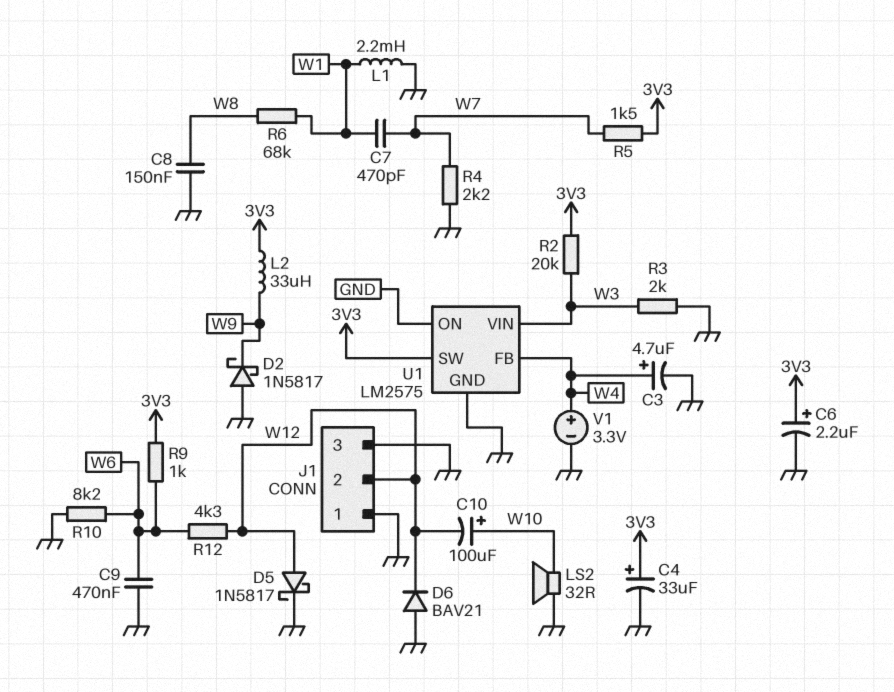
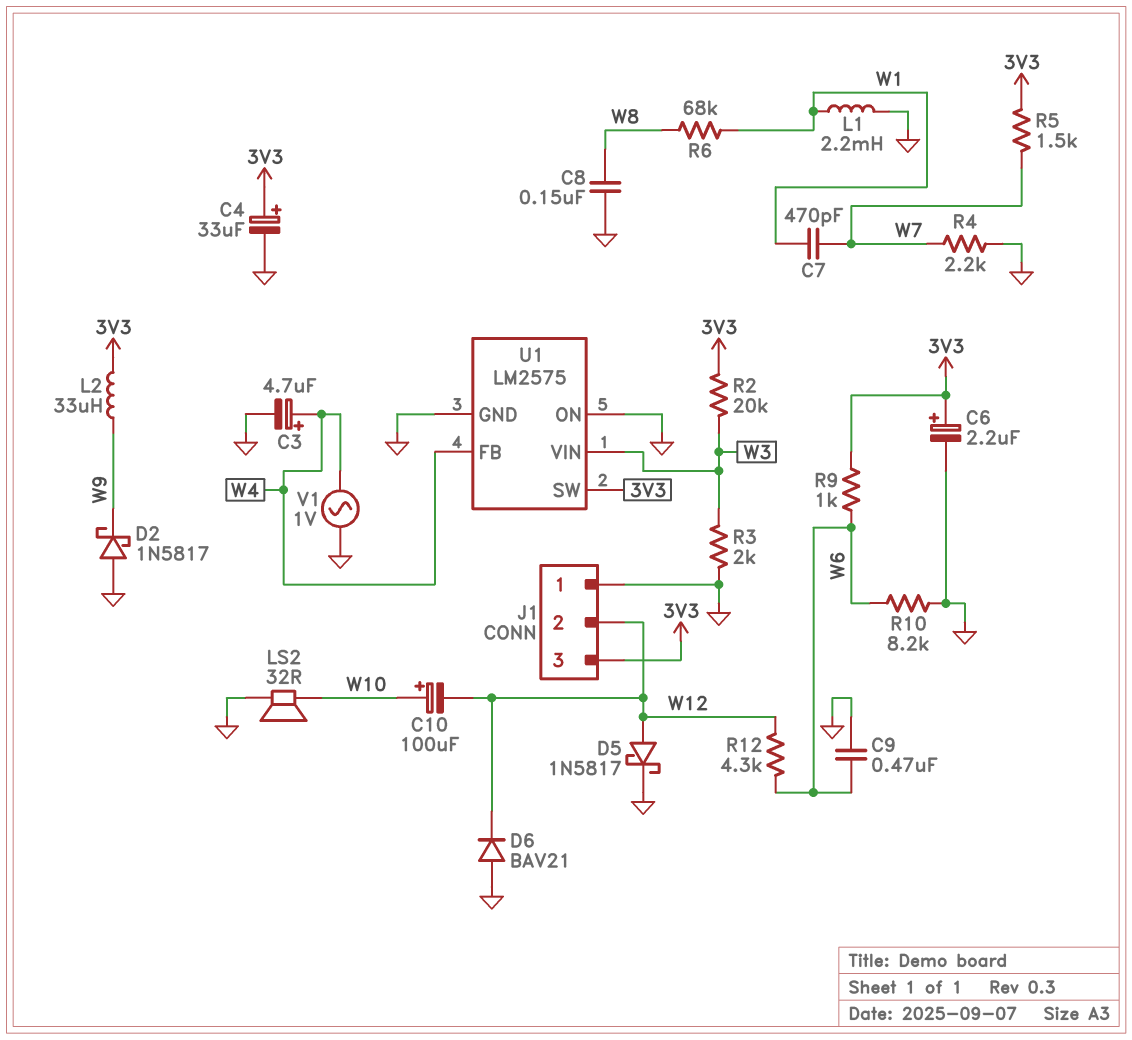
J1 pin 3: GND -> 3V3
V1: 3.3V (plus W4, minus GND) -> AC 1V (GND, W4)

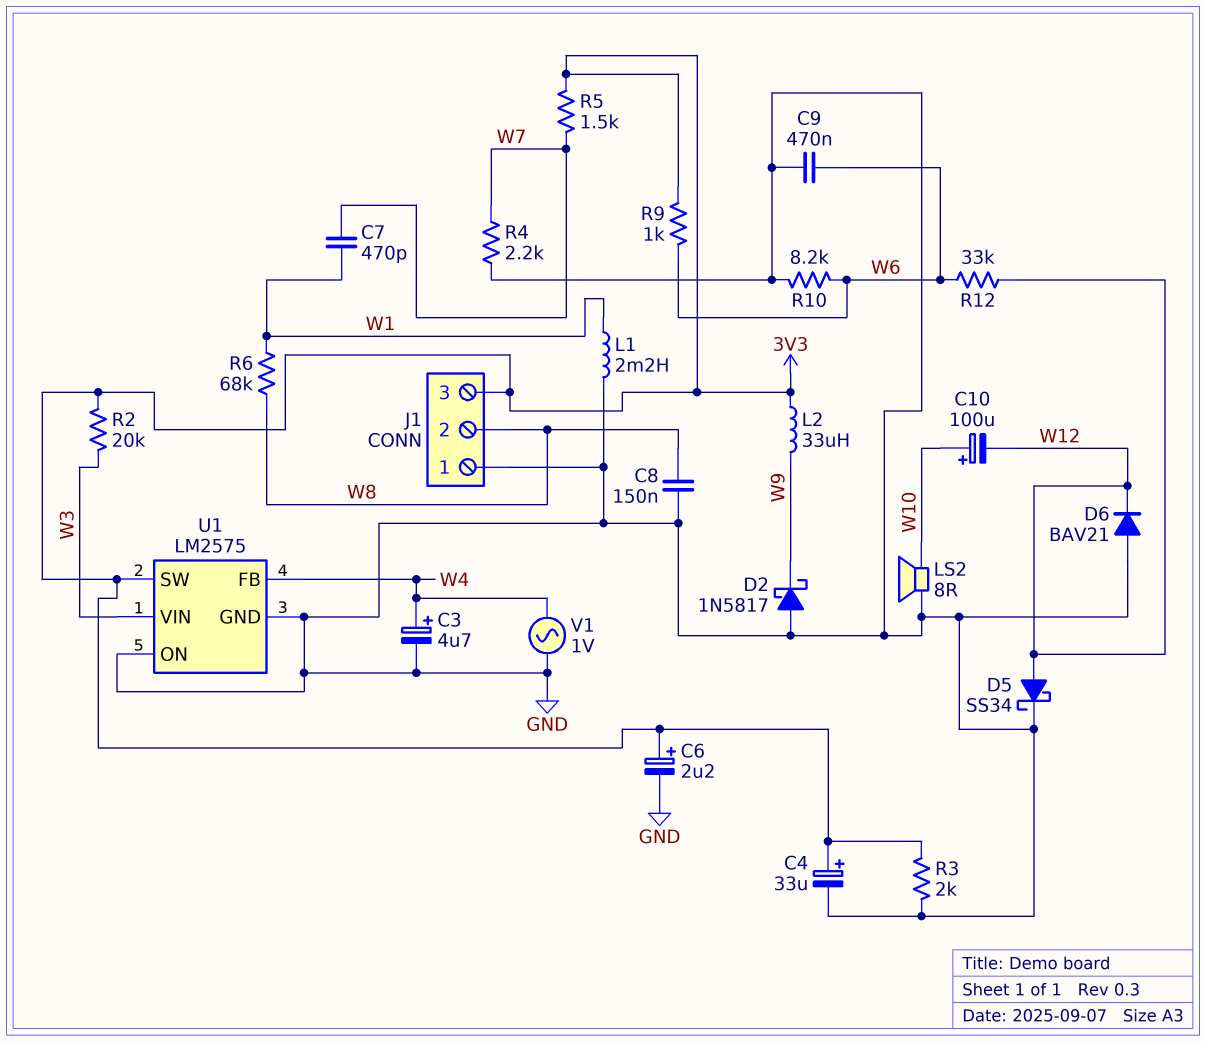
D5: schottky 1N5817 (A W12, K GND) -> schottky SS34 (A W12, K GND)
J1 pin 2: W12 -> W8
LS2: speaker 32R (GND, W10) -> speaker 8R (GND, W10)
R3: 2k (GND, W3) -> 2k (3V3, GND)
R12: 4.3k (W6, W12) -> 33k (W6, W12)

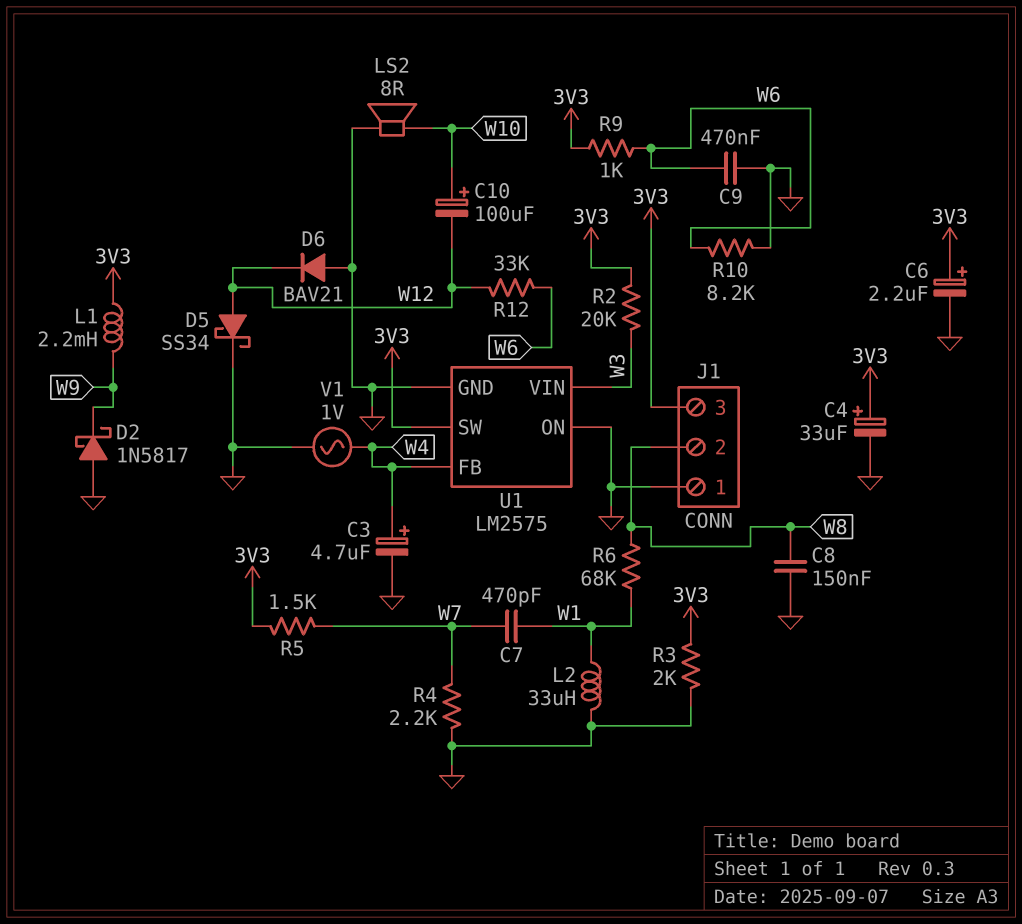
L1: 2.2mH (GND, W1) -> 2.2mH (3V3, W9)
L2: 33uH (3V3, W9) -> 33uH (GND, W1)

